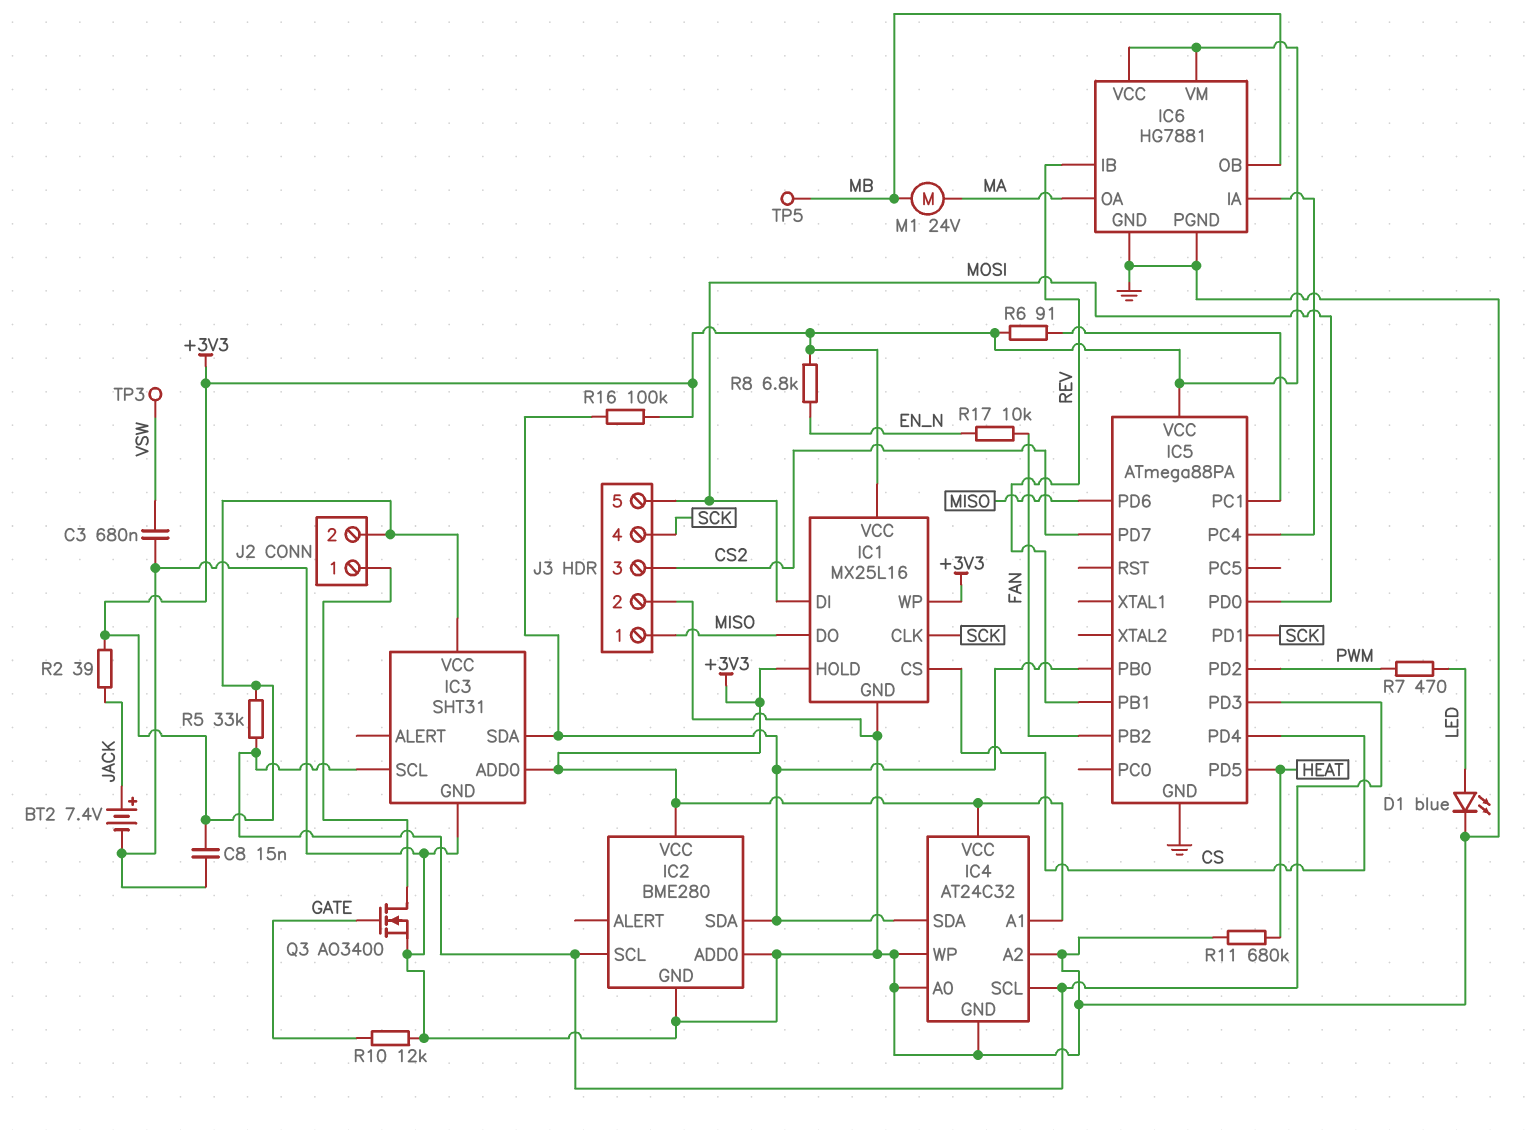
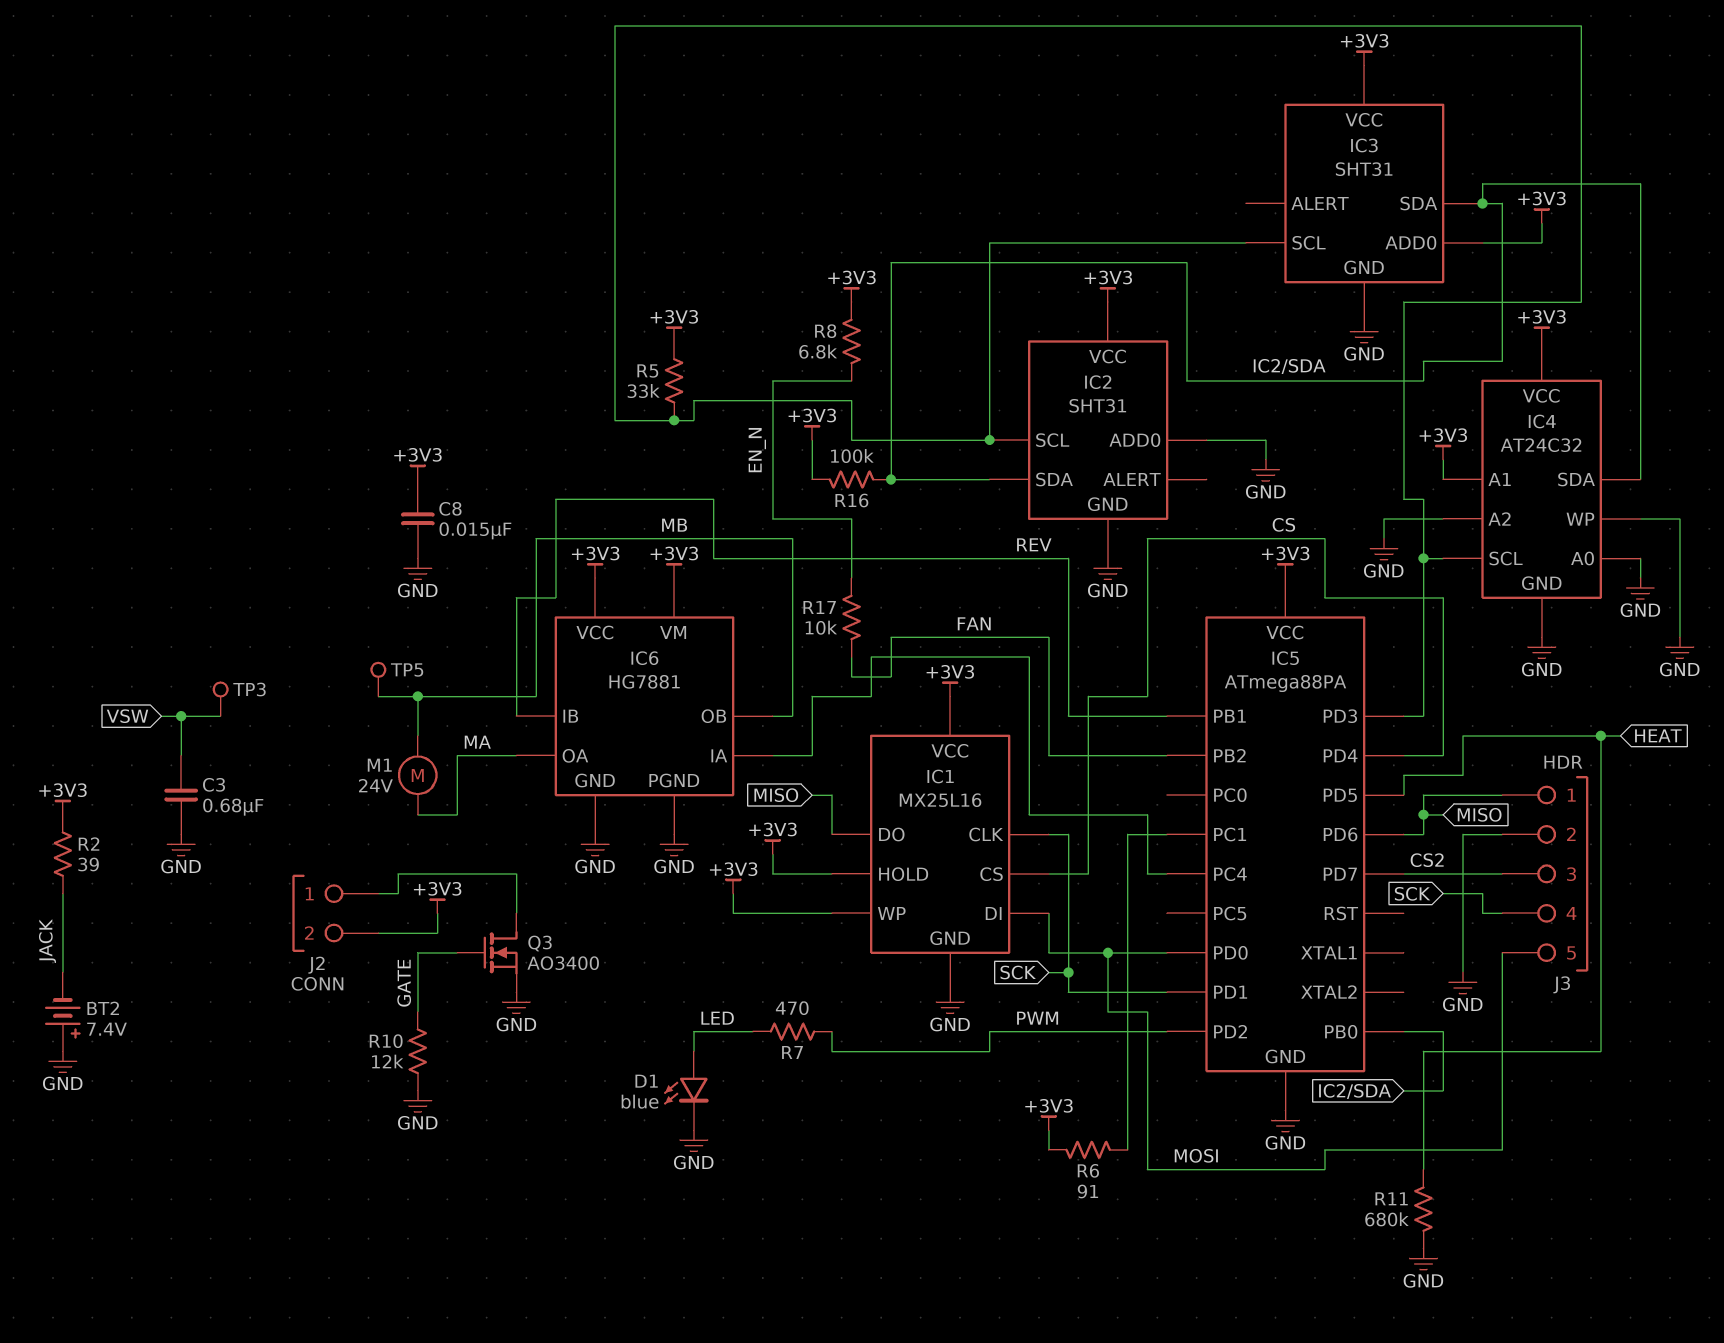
BT2: 7.4V (plus JACK, minus GND) -> 7.4V (plus GND, minus JACK)
IC2: BME280 -> SHT31

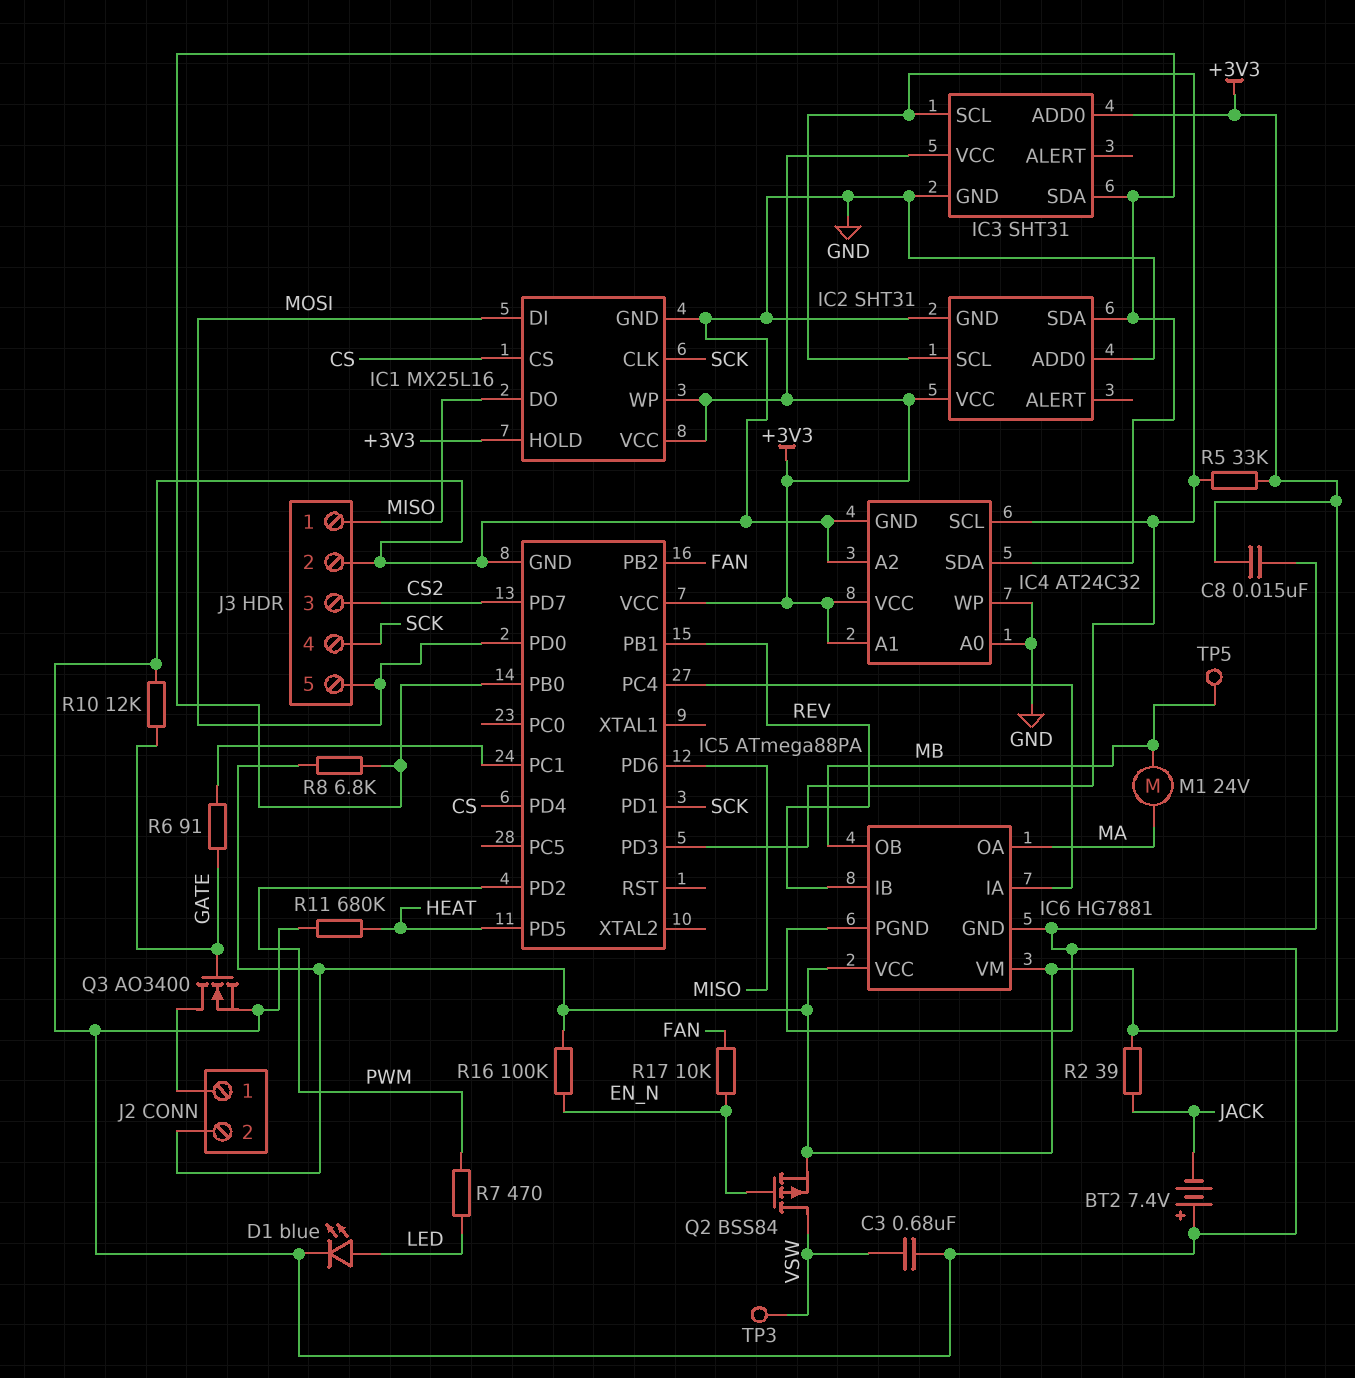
Q2: none -> PMOS BSS84 (G EN_N, D VSW, S +3V3)
R6: 91 (+3V3, IC5/PC1) -> 91 (GATE, IC5/PC1)
R8: 6.8k (+3V3, EN_N) -> 6.8k (+3V3, IC2/SDA)
R16: 100k (+3V3, IC2/SDA) -> 100k (+3V3, EN_N)

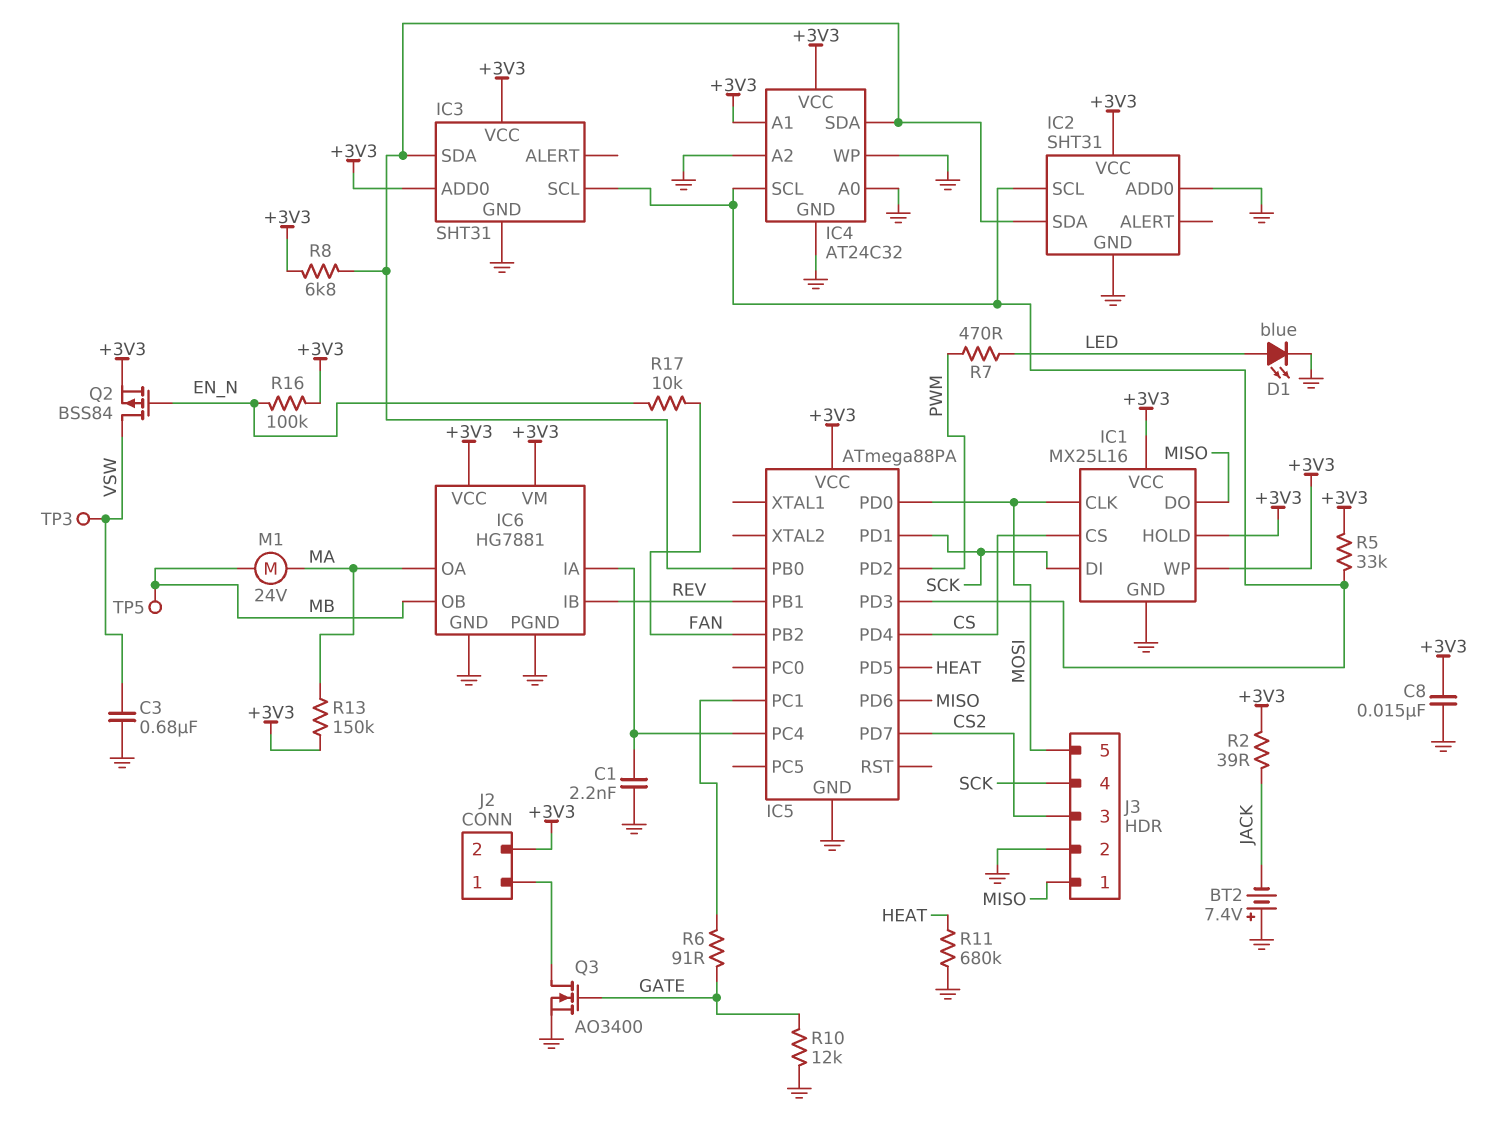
C1: none -> 2.2nF (GND, IC5/PC4)
IC1 pin CLK: SCK -> MOSI
IC1 pin DI: MOSI -> SCK
R13: none -> 150k (+3V3, MA)

